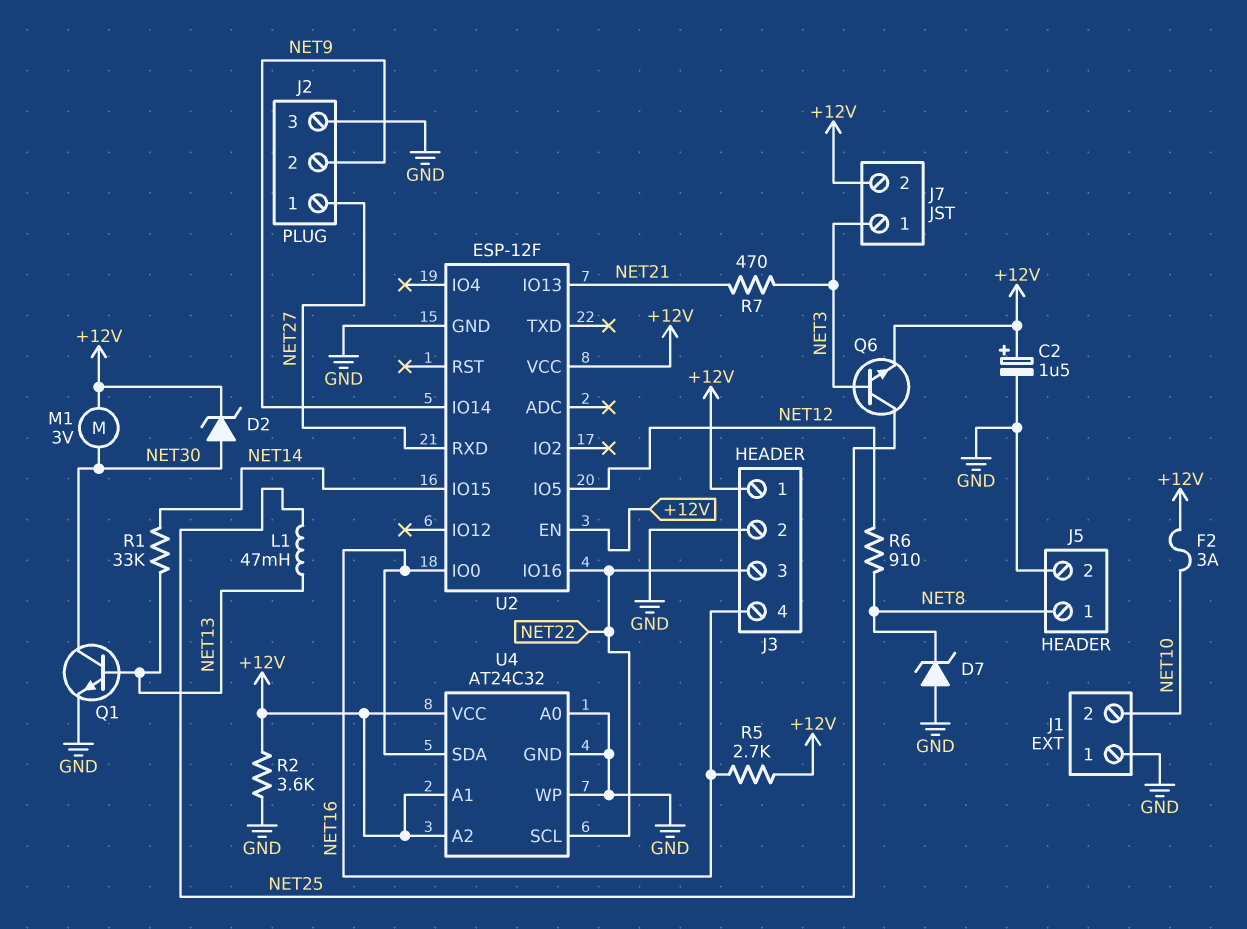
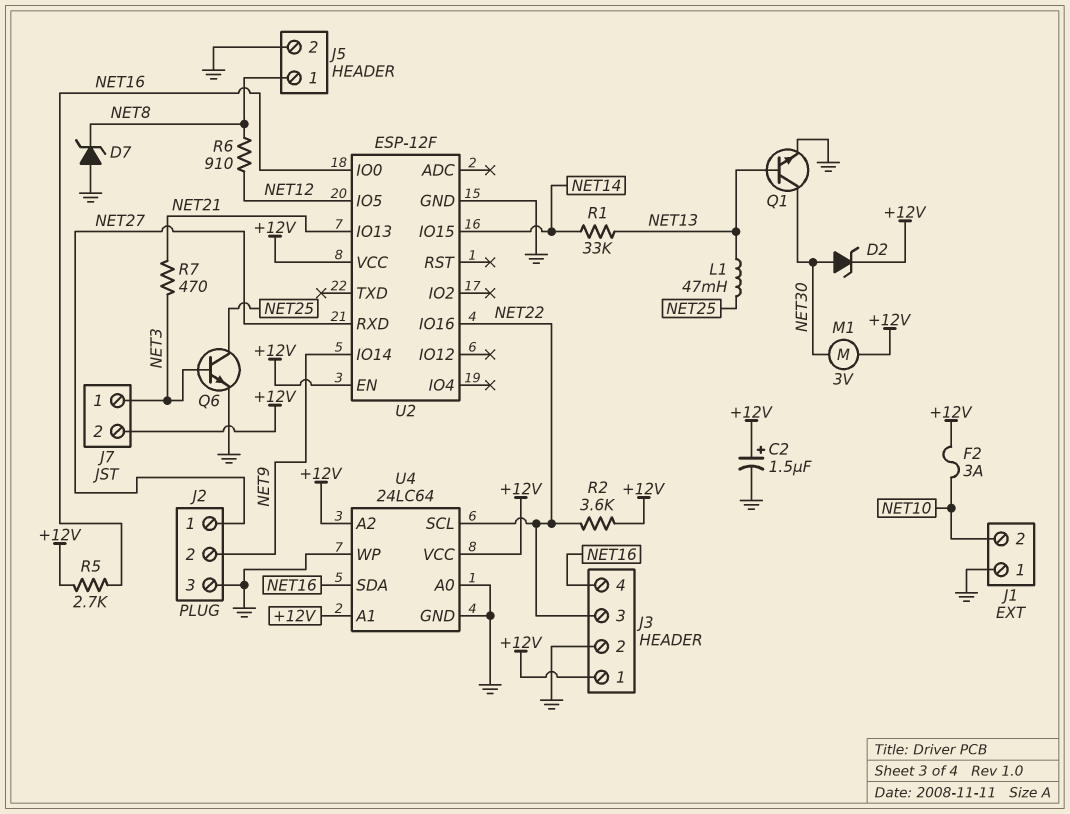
Q6: NPN (B NET3, C NET25, E +12V) -> NPN (B NET3, C NET25, E GND)
R2: 3.6k (+12V, GND) -> 3.6k (+12V, NET22)
U4: AT24C32 -> 24LC64

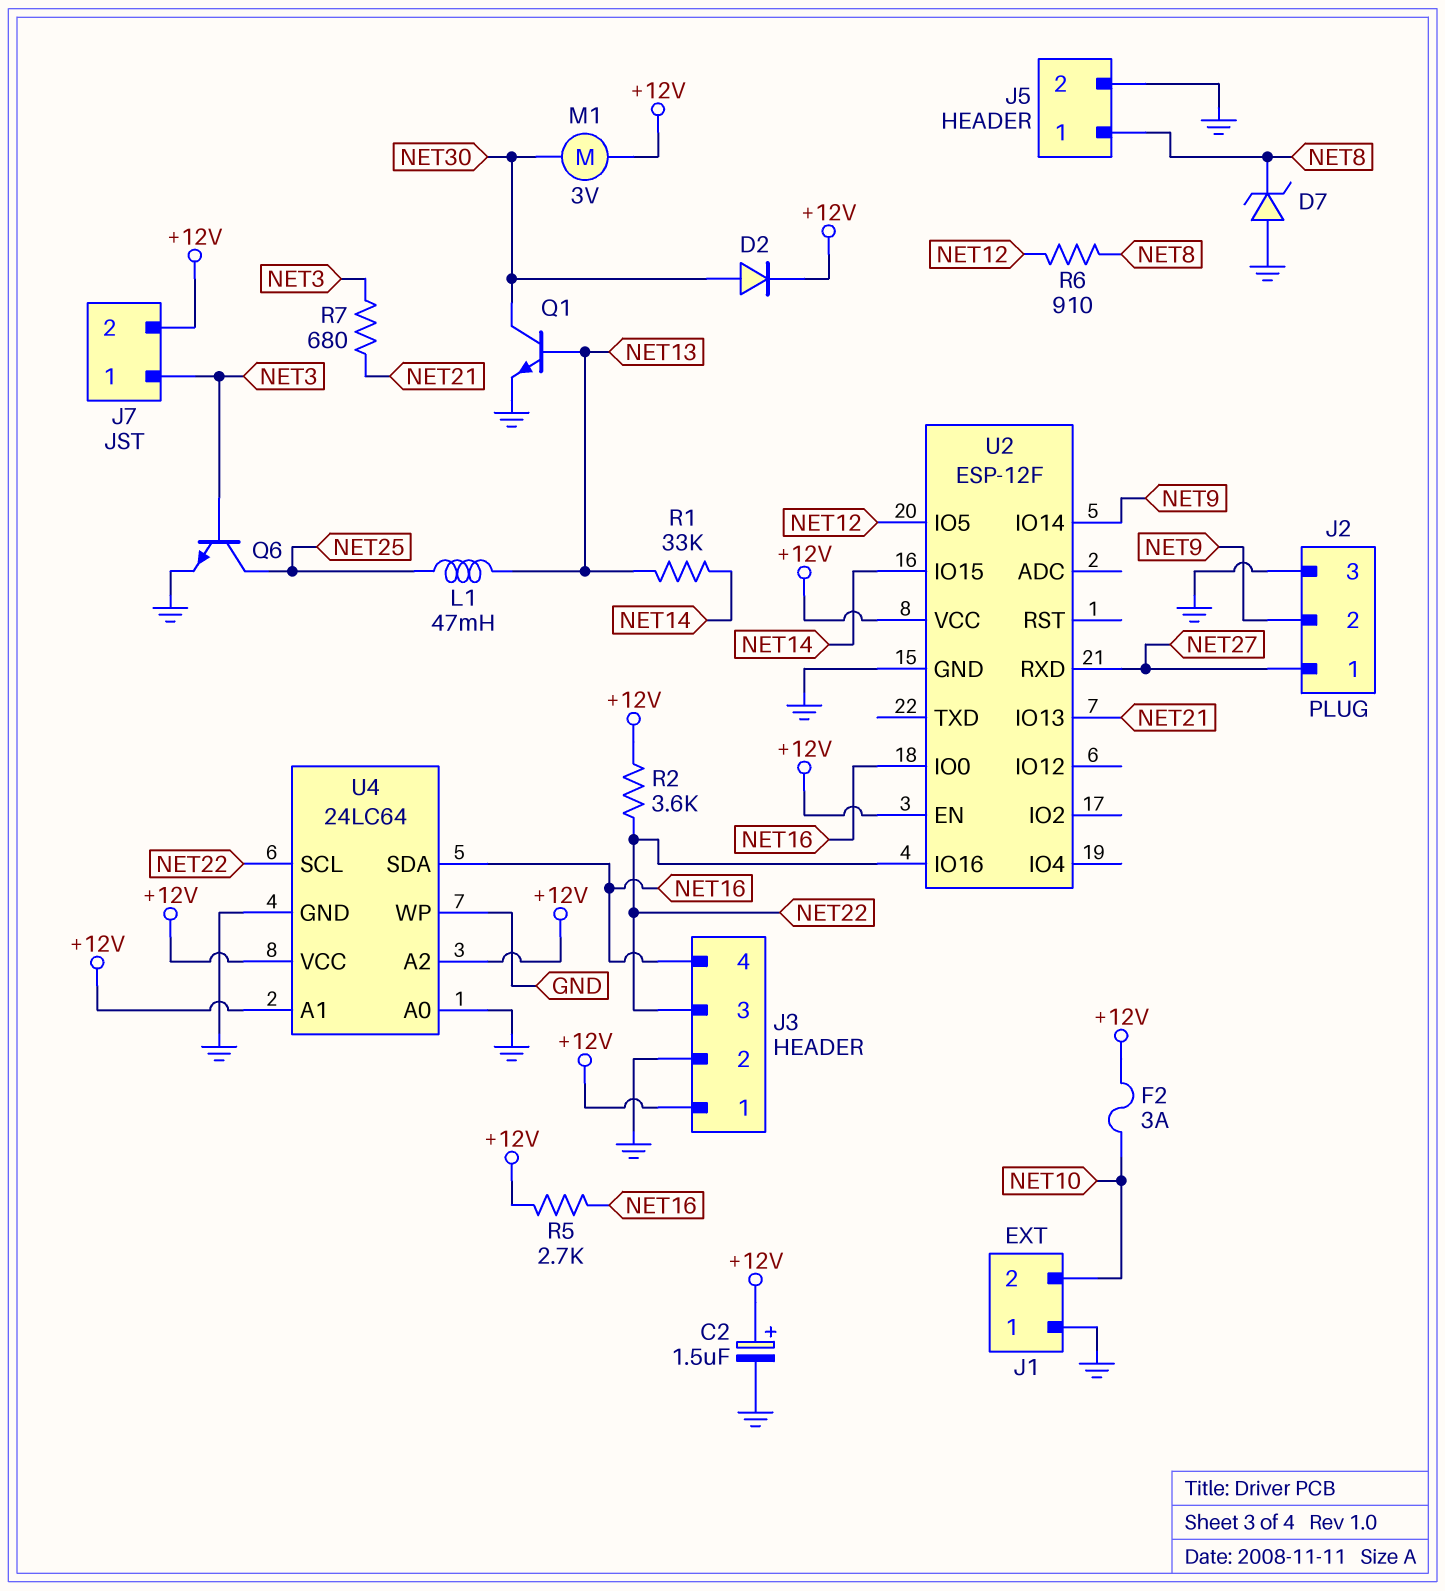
D2: zener (A NET30, K +12V) -> diode (A NET30, K +12V)
R7: 470 (NET3, NET21) -> 680 (NET3, NET21)

